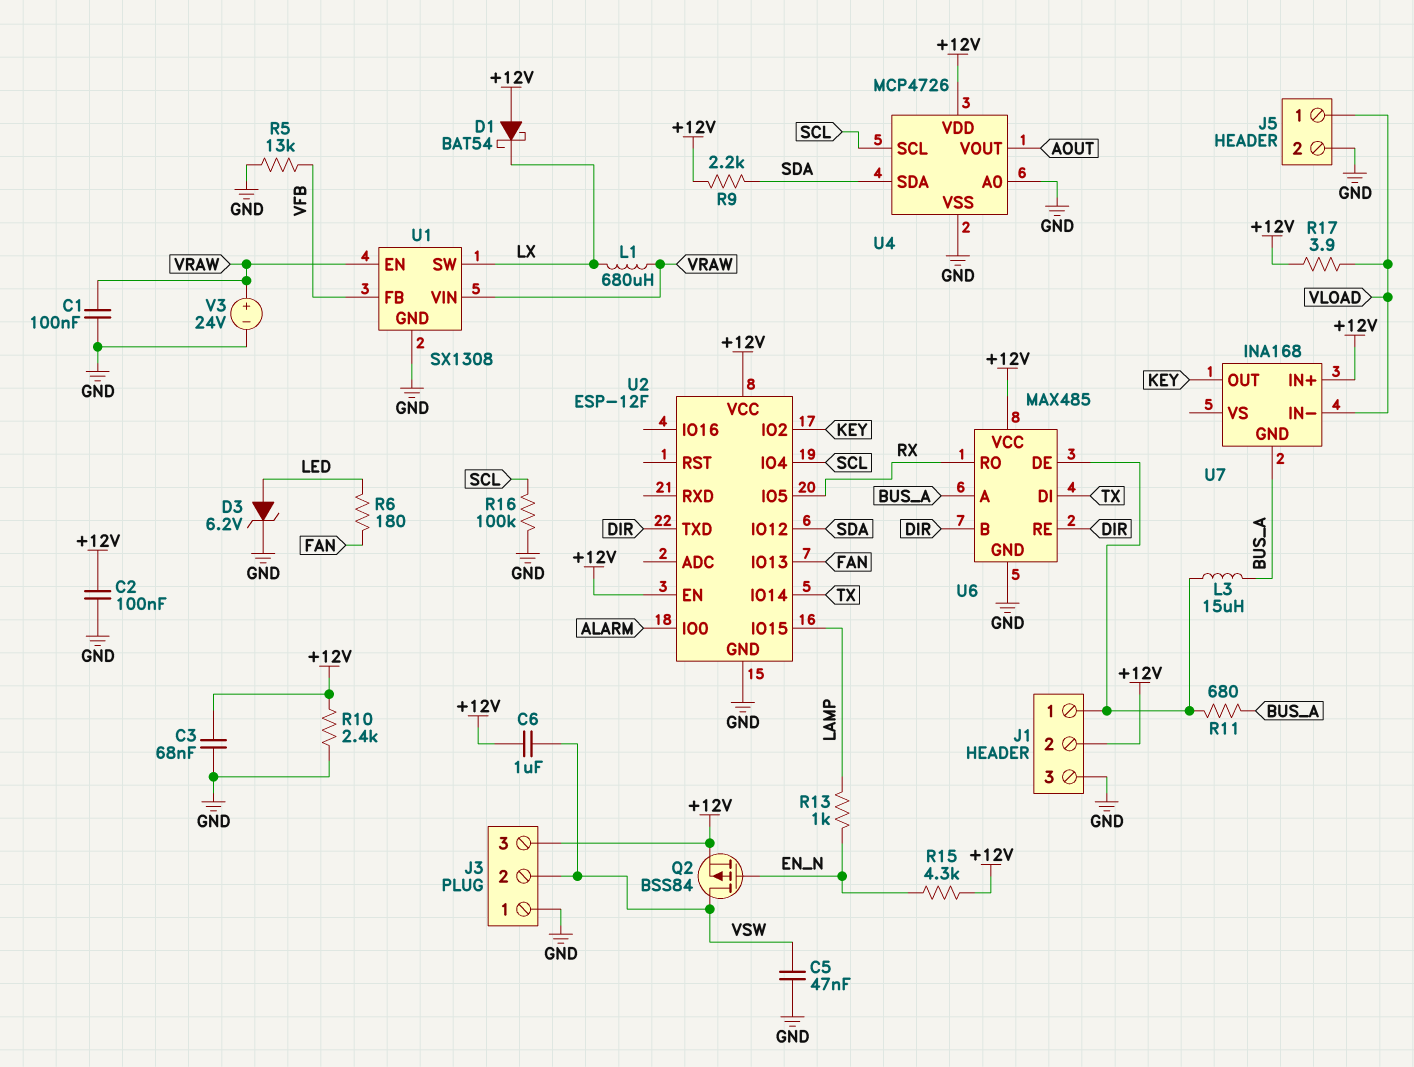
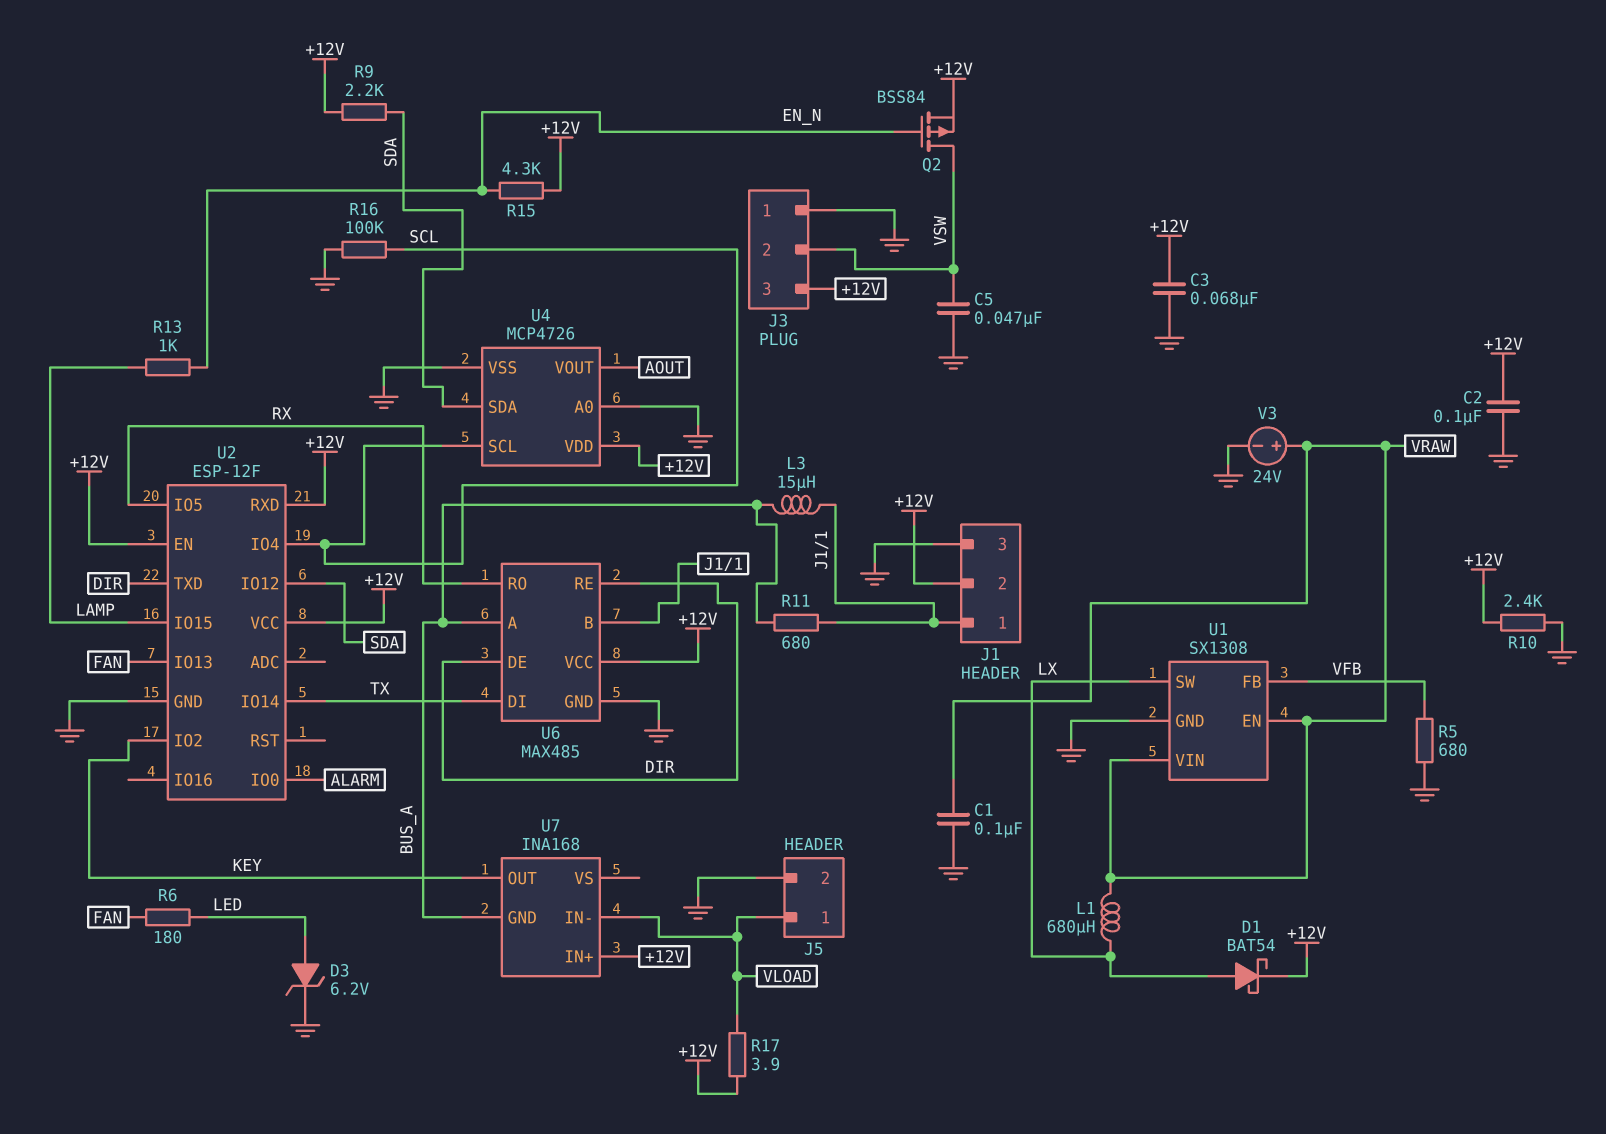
C6: 1uF (+12V, VSW) -> none
D1: schottky BAT54 (A +12V, K LX) -> schottky BAT54 (A LX, K +12V)
R5: 13k (GND, VFB) -> 680 (GND, VFB)
U2 pin RXD: none -> +12V
U6 pin B: DIR -> J1/1
U6 pin DE: J1/1 -> DIR

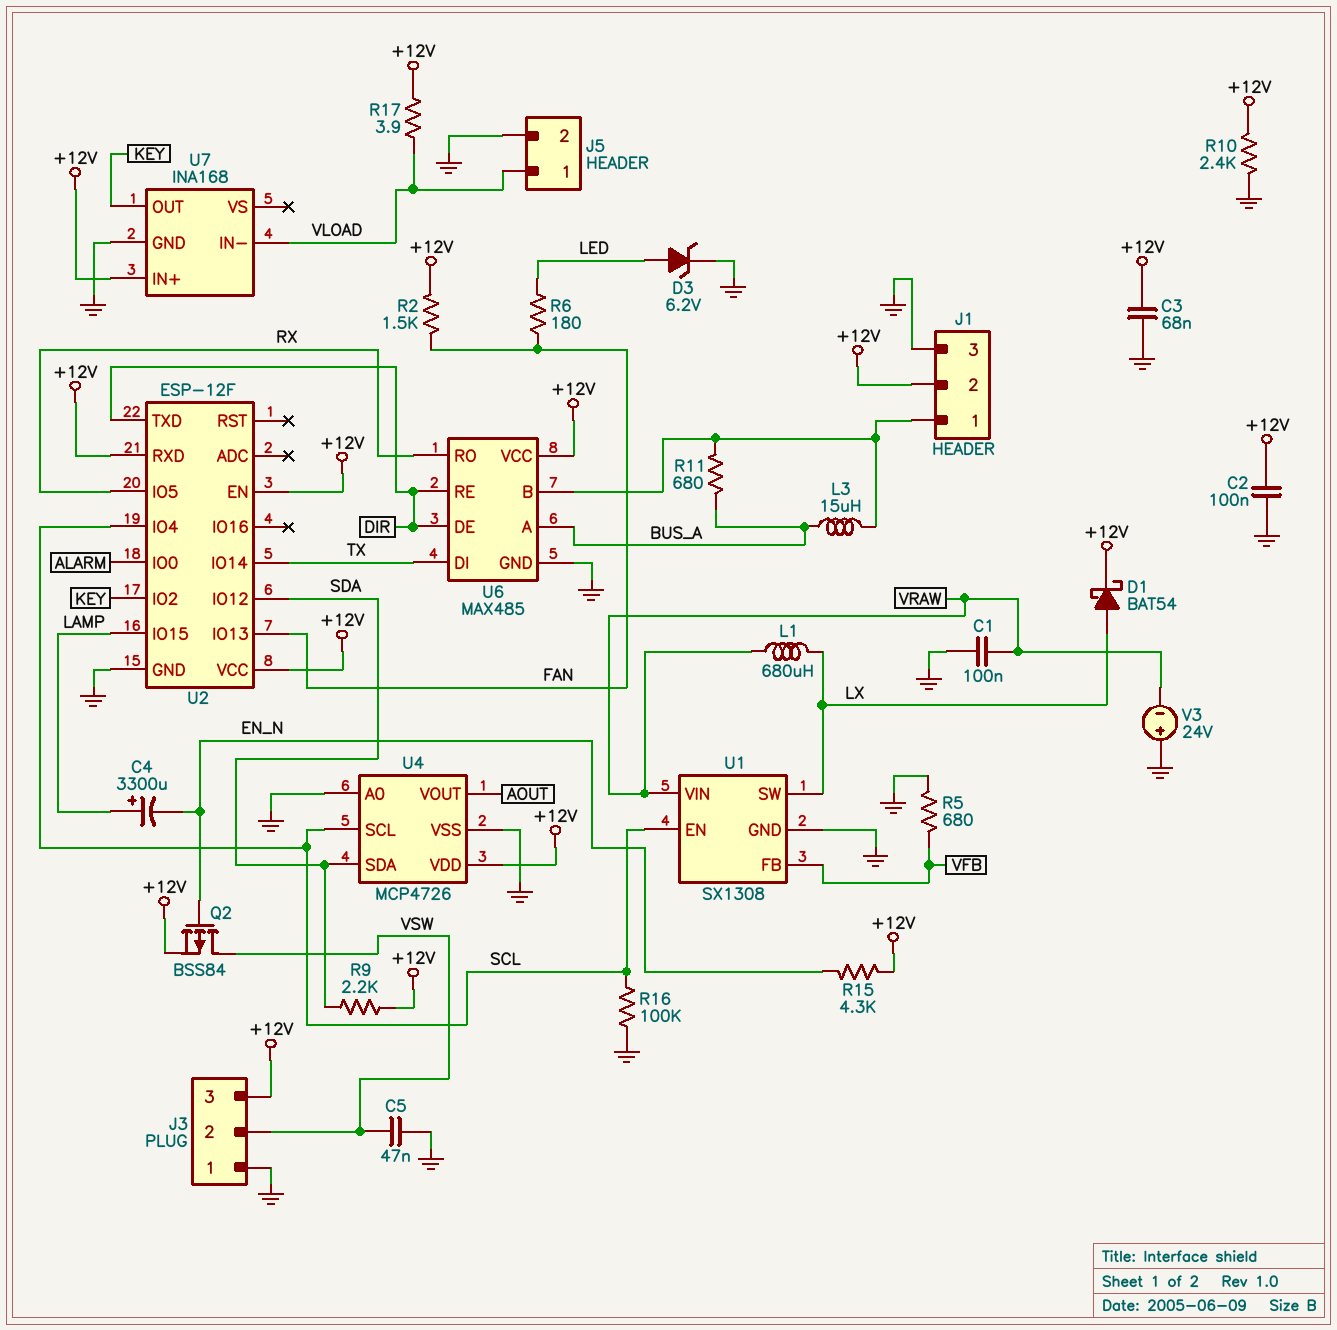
C4: none -> 3300uF (plus LAMP, minus EN_N)
R2: none -> 1.5k (+12V, FAN)
R13: 1k (EN_N, LAMP) -> none
U1 pin EN: VRAW -> SCL
U7 pin GND: BUS_A -> GND
V3: 24V (plus VRAW, minus GND) -> 24V (plus GND, minus VRAW)

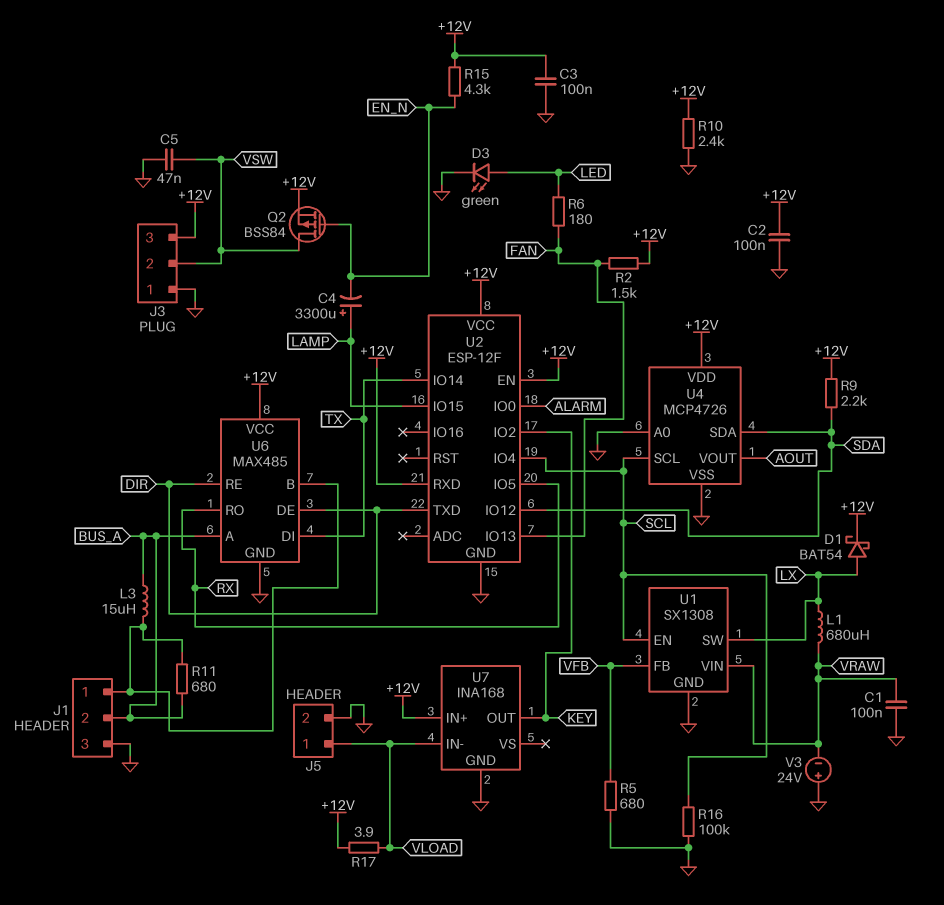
C3: 68nF (+12V, GND) -> 100nF (+12V, GND)
D3: zener 6.2V (A LED, K GND) -> LED green (A LED, K GND)
J1 pin 2: +12V -> BUS_A

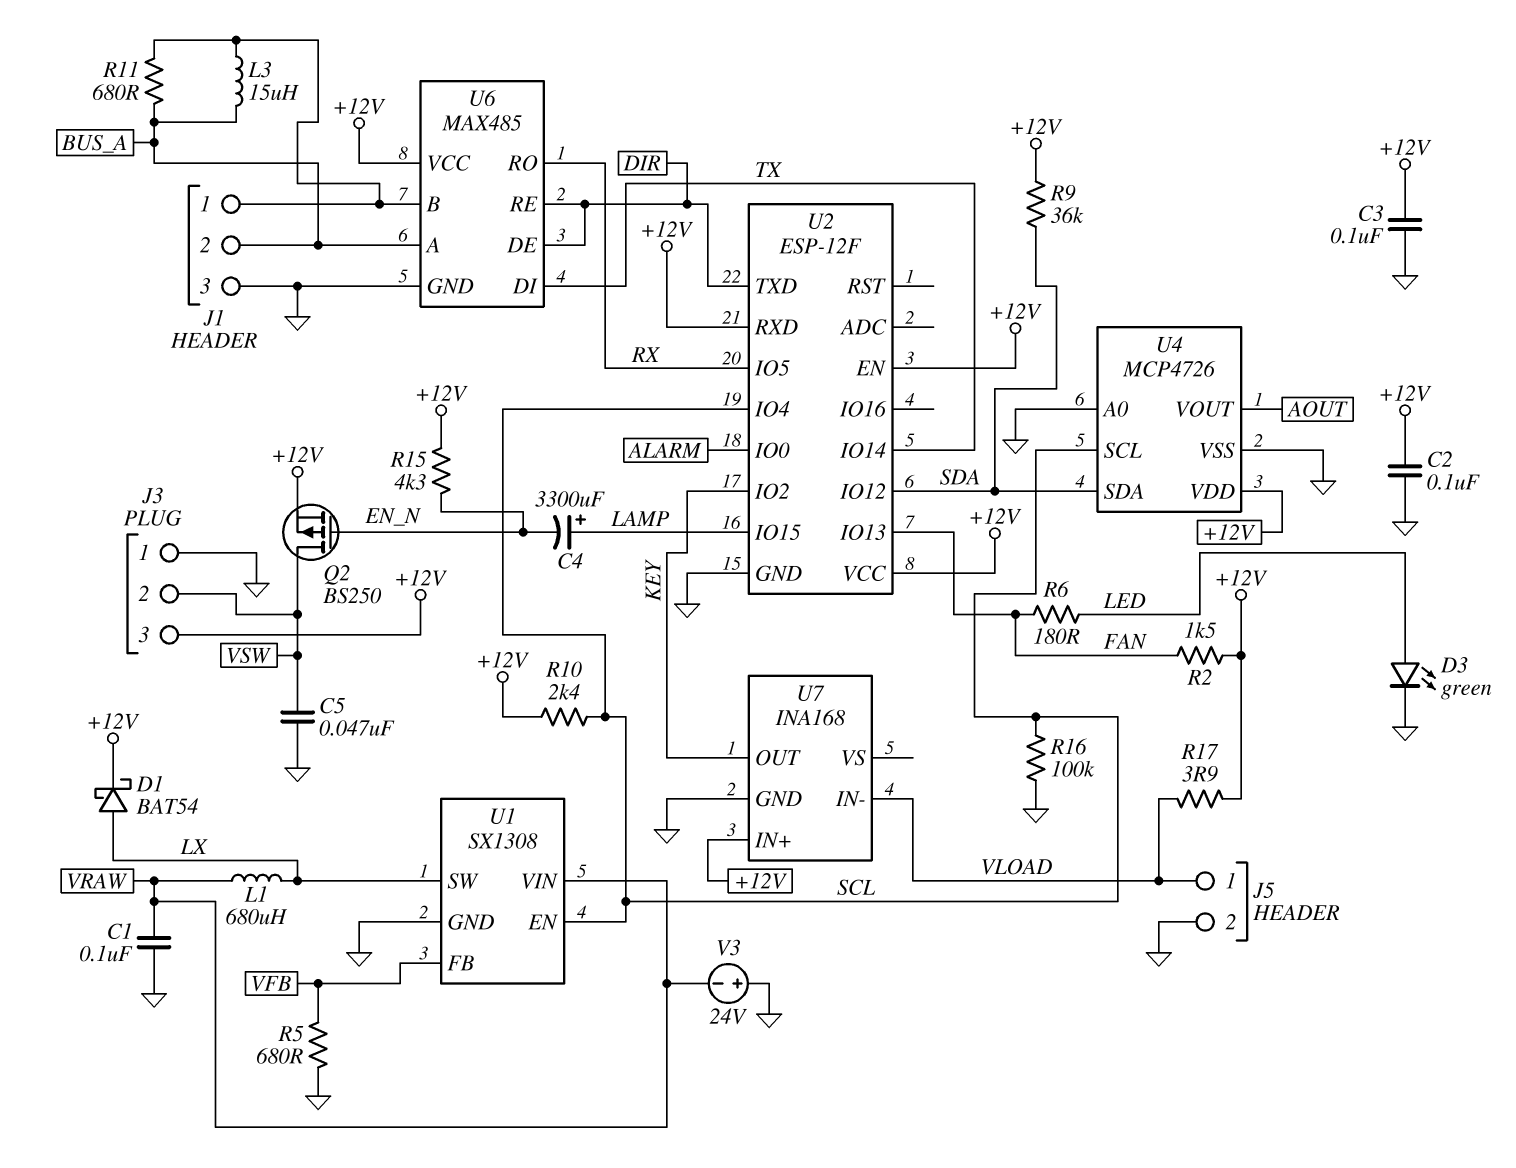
Q2: PMOS BSS84 (G EN_N, D VSW, S +12V) -> PMOS BS250 (G EN_N, D VSW, S +12V)
R9: 2.2k (+12V, SDA) -> 36k (+12V, SDA)
R10: 2.4k (+12V, GND) -> 2.4k (+12V, SCL)

